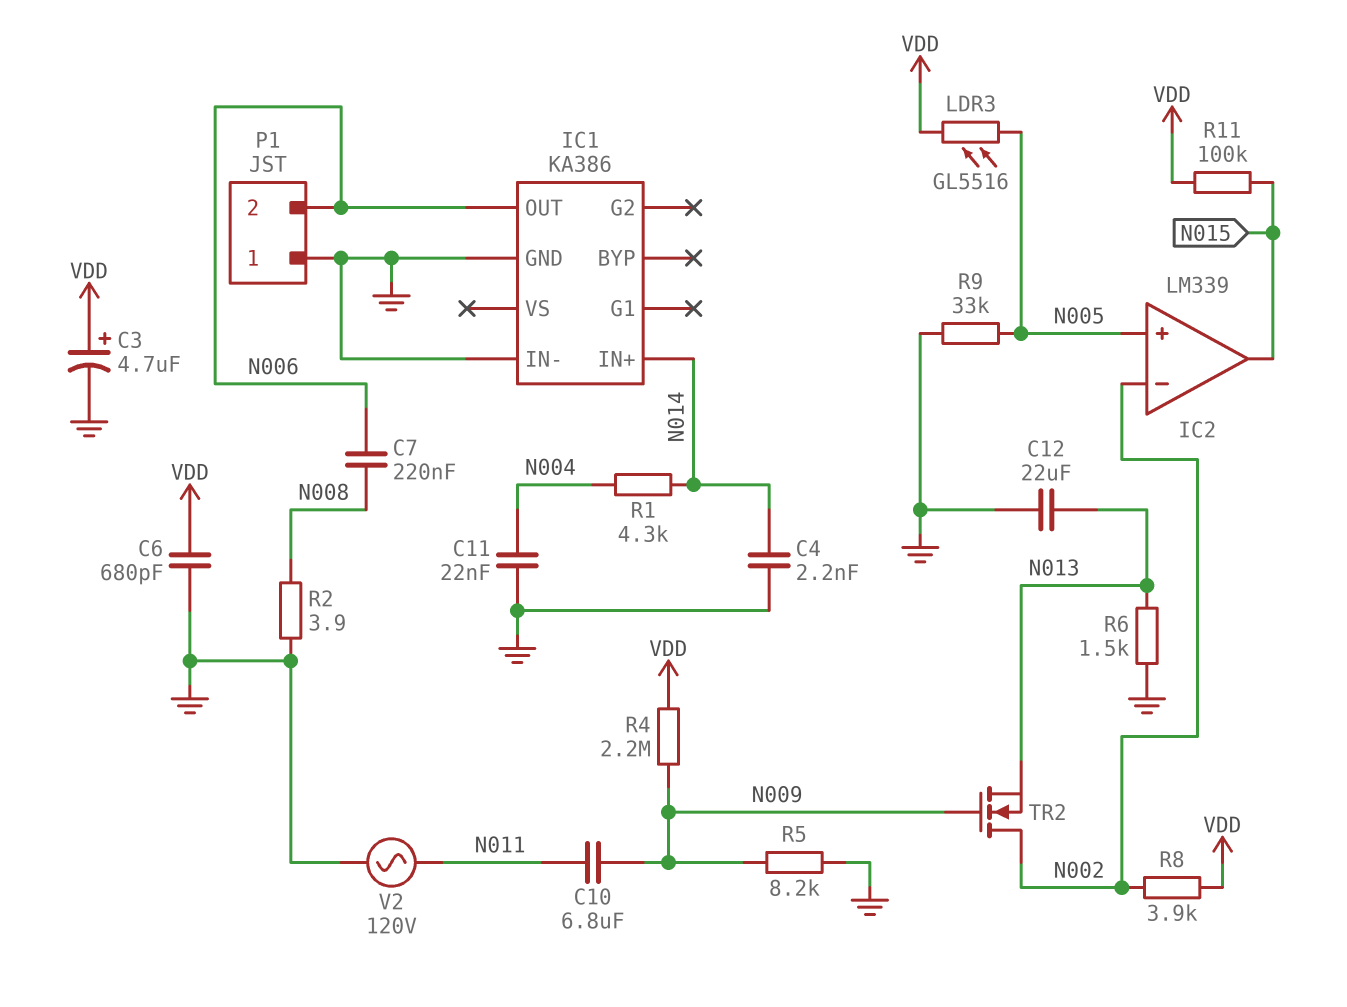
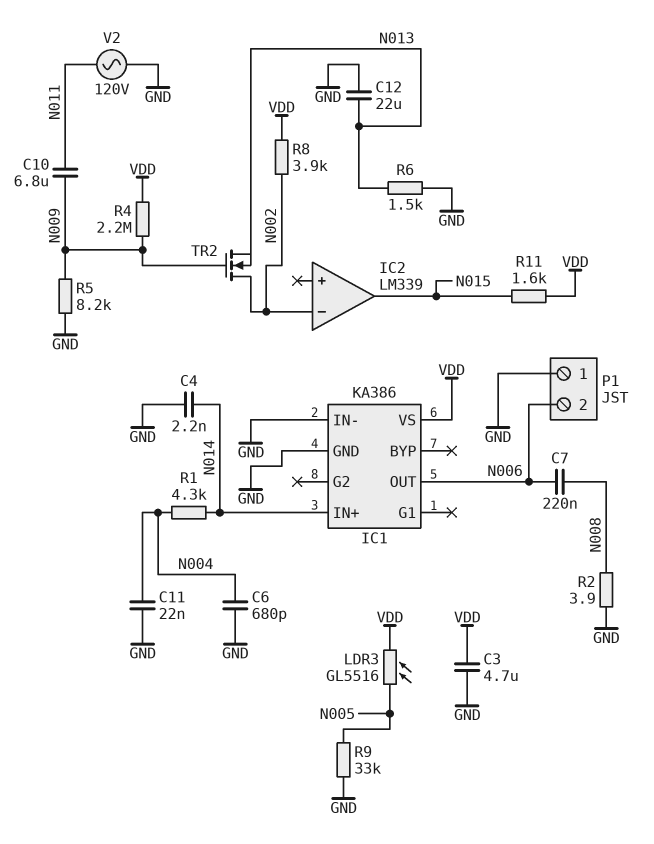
C3: 4.7uF (plus VDD, minus GND) -> 4.7uF (GND, VDD)
C6: 680pF (GND, VDD) -> 680pF (GND, N004)
IC1 pin VS: none -> VDD
IC2 pin in+: N005 -> none
R11: 100k (N015, VDD) -> 1.6k (N015, VDD)

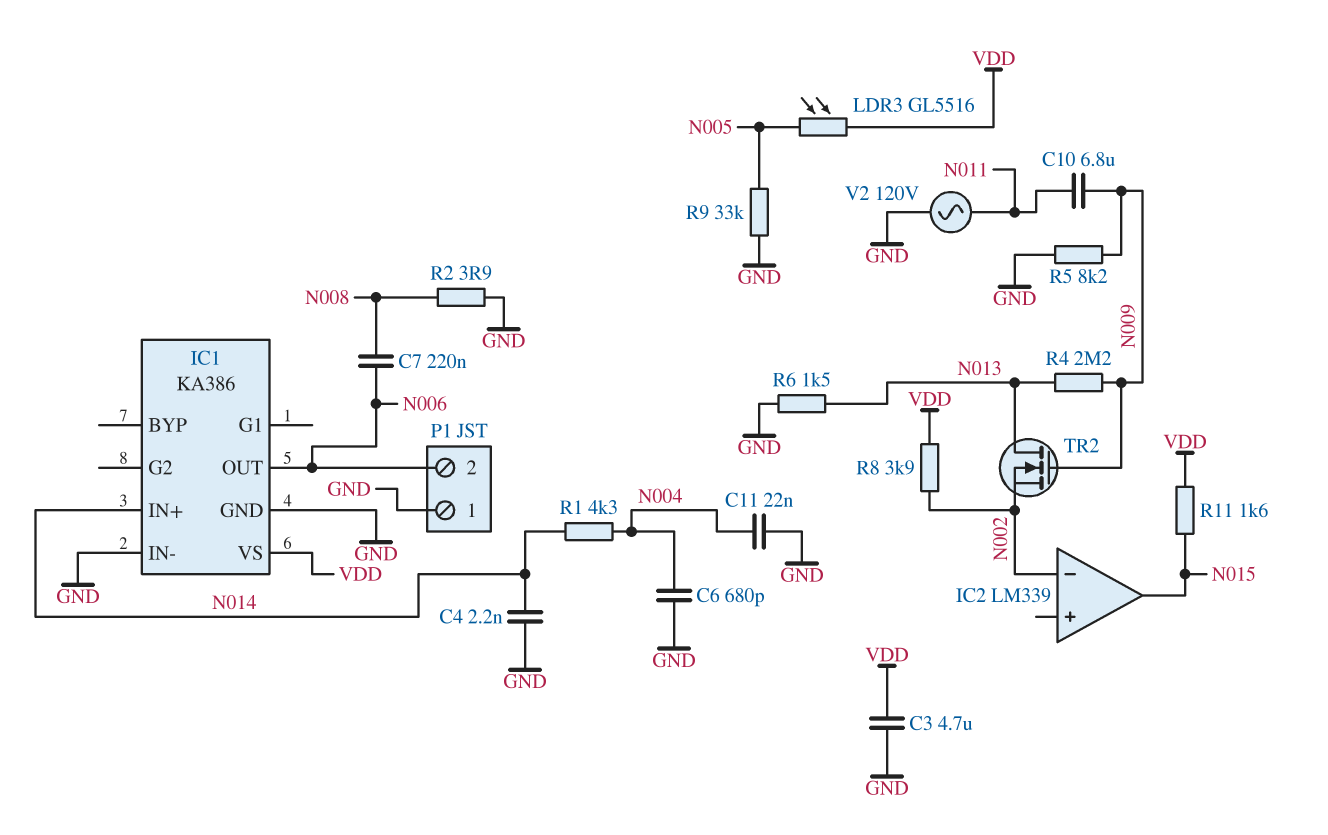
C12: 22uF (GND, N013) -> none
R4: 2.2M (N009, VDD) -> 2.2M (N009, N013)
TR2: NMOS (G N009, D N002, S N013) -> NMOS (G N009, D N013, S N002)

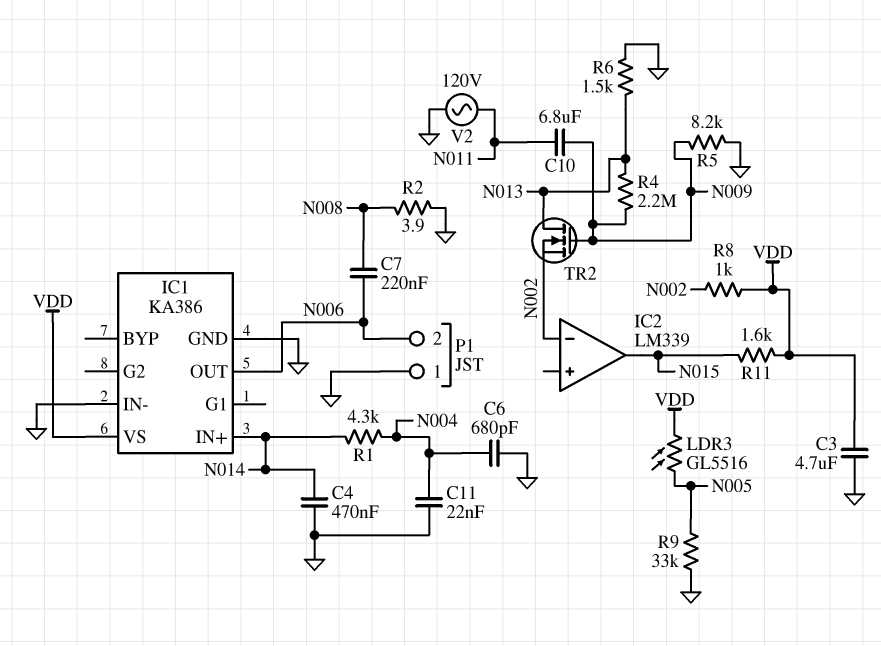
C4: 2.2nF (GND, N014) -> 470nF (GND, N014)
R8: 3.9k (N002, VDD) -> 1k (N002, VDD)

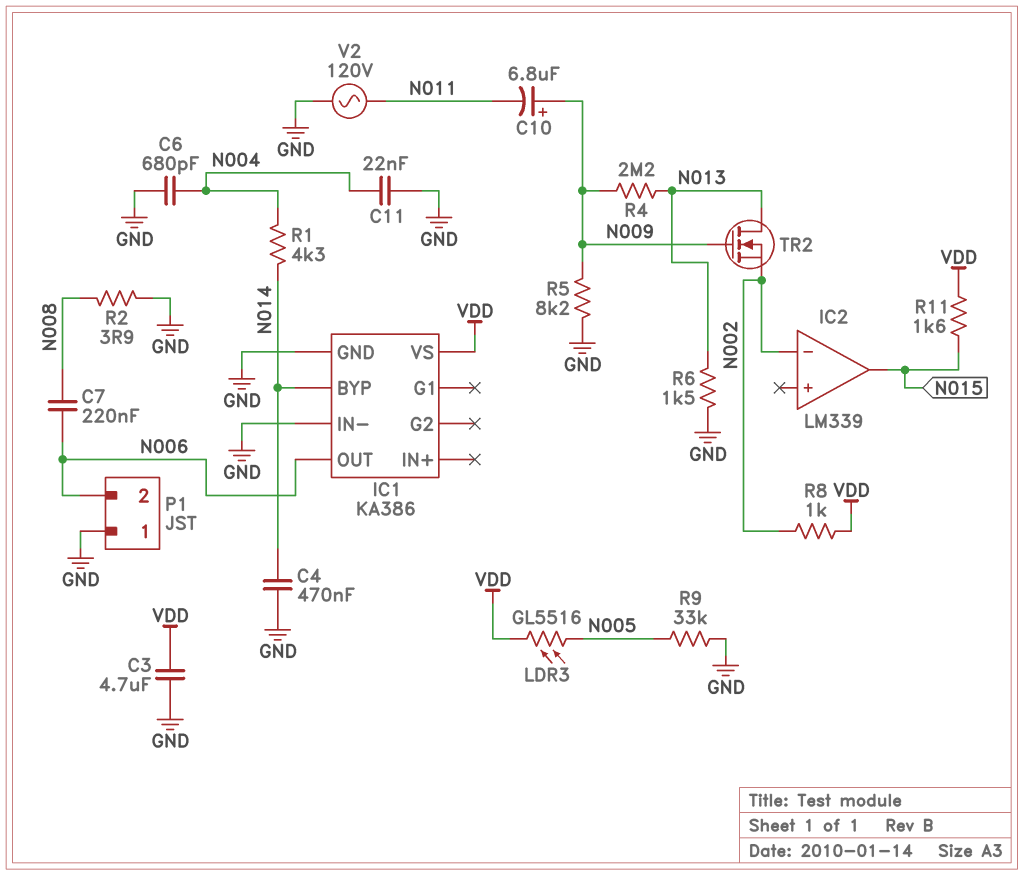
C10: 6.8uF (N009, N011) -> 6.8uF (plus N009, minus N011)
IC1 pin BYP: none -> N014
IC1 pin IN+: N014 -> none

